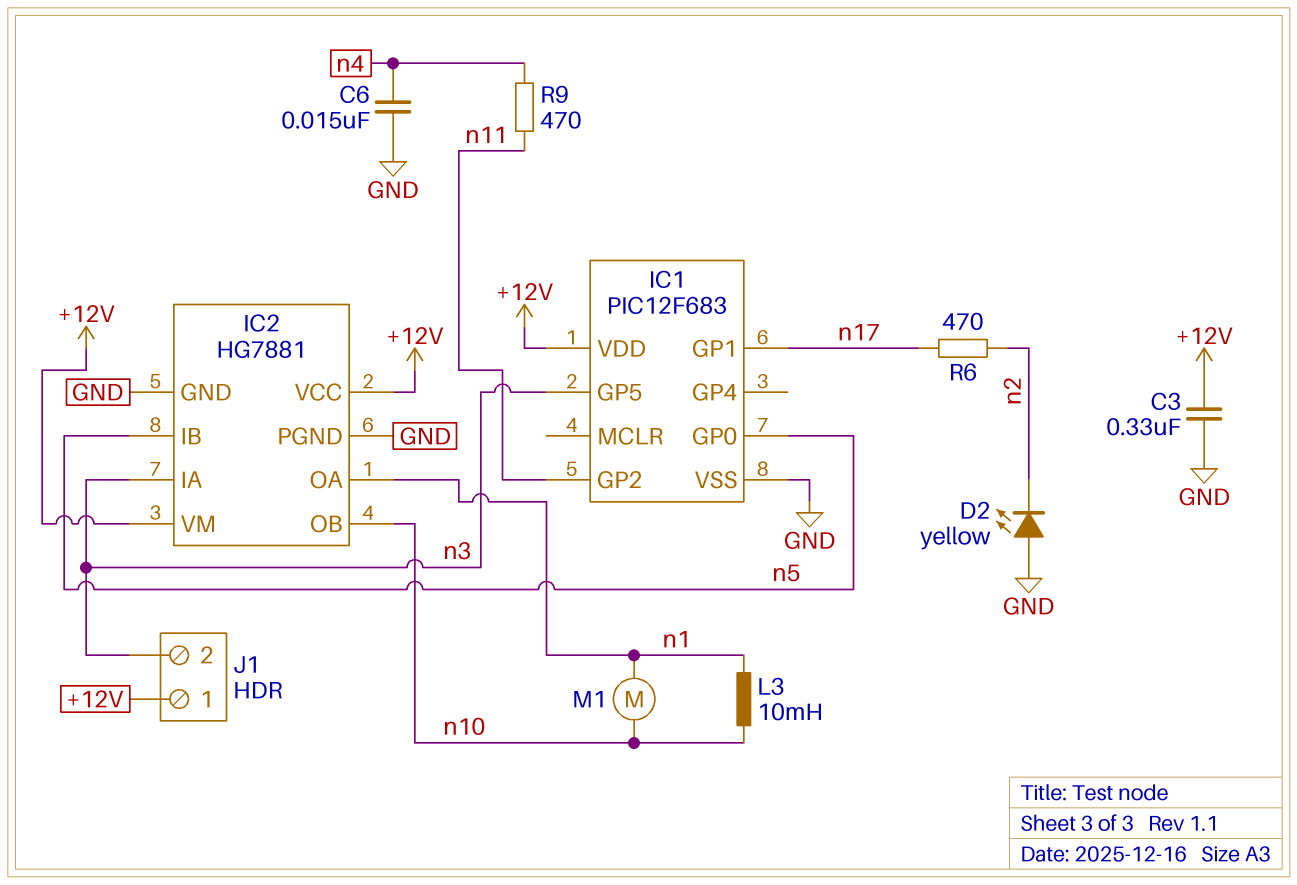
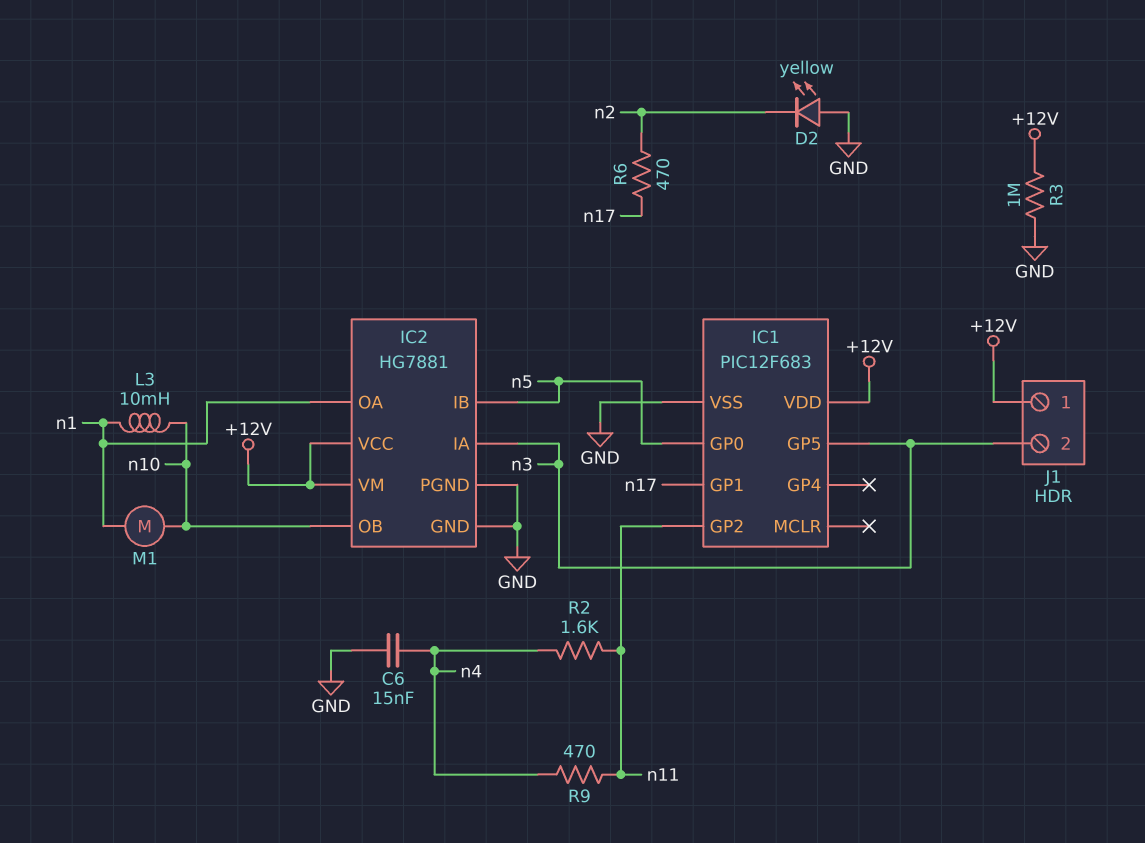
C3: 330nF (+12V, GND) -> none
R2: none -> 1.6k (n4, n11)
R3: none -> 1M (+12V, GND)

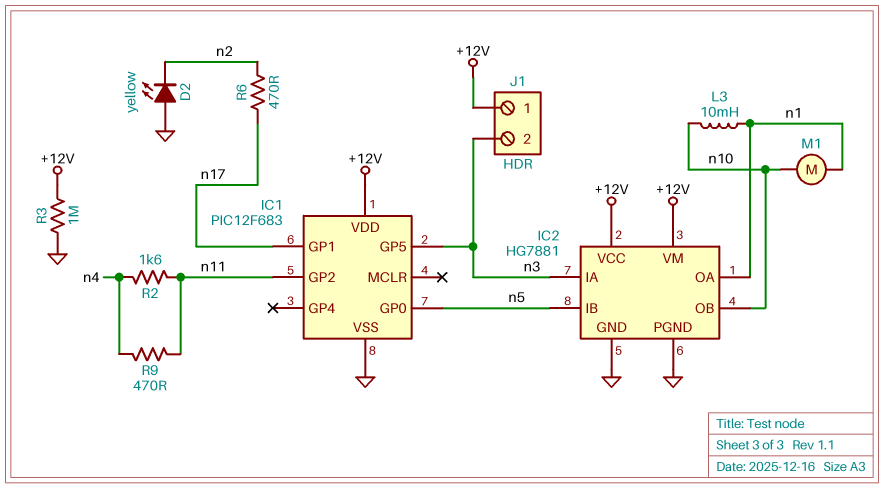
C6: 15nF (GND, n4) -> none

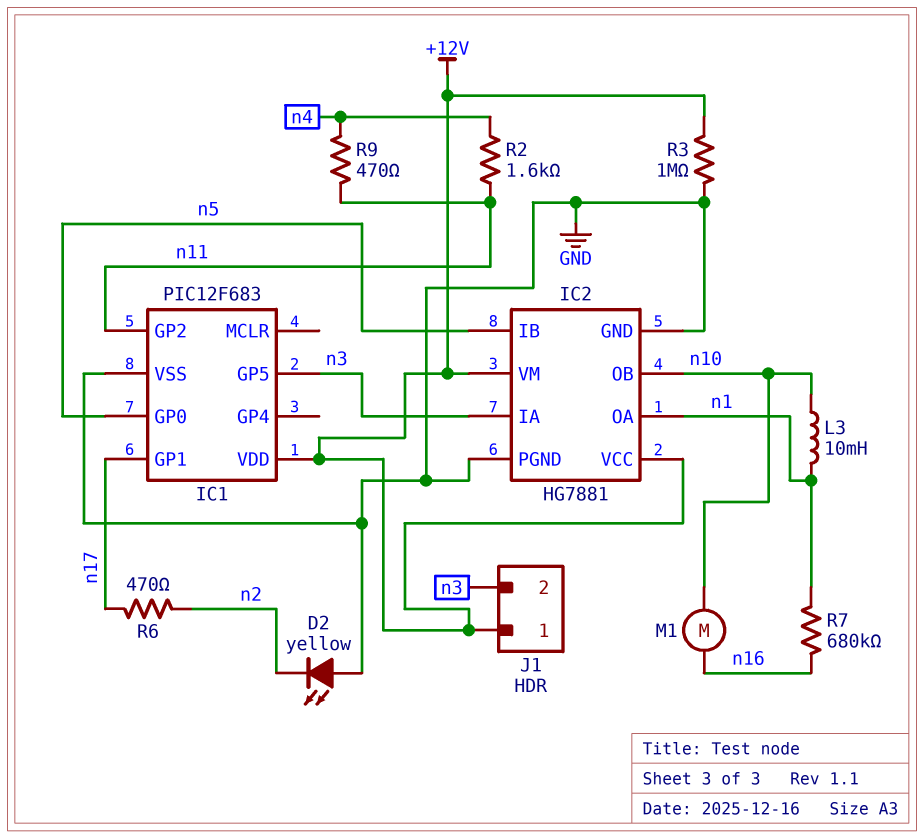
M1: motor (n1, n10) -> motor (n10, n16)
R7: none -> 680k (n1, n16)

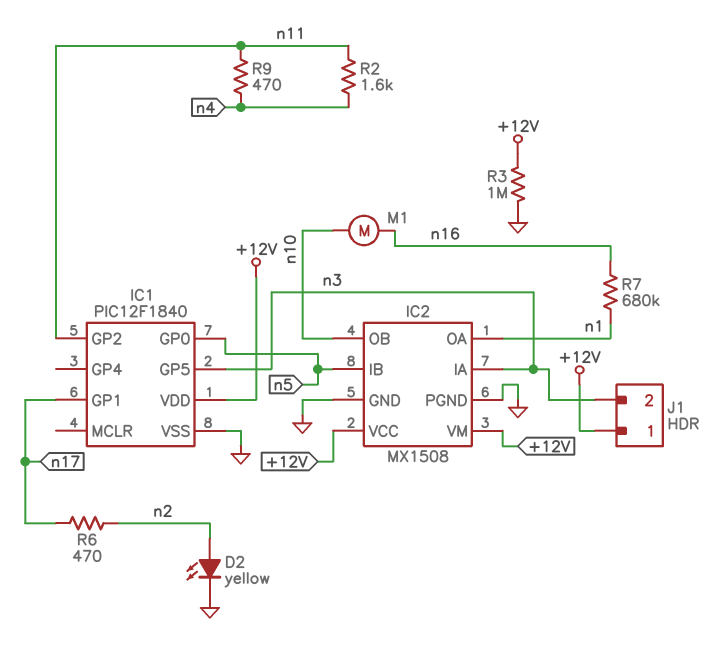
D2: LED yellow (A GND, K n2) -> LED yellow (A n2, K GND)
IC1: PIC12F683 -> PIC12F1840
IC2: HG7881 -> MX1508
L3: 10mH (n1, n10) -> none

